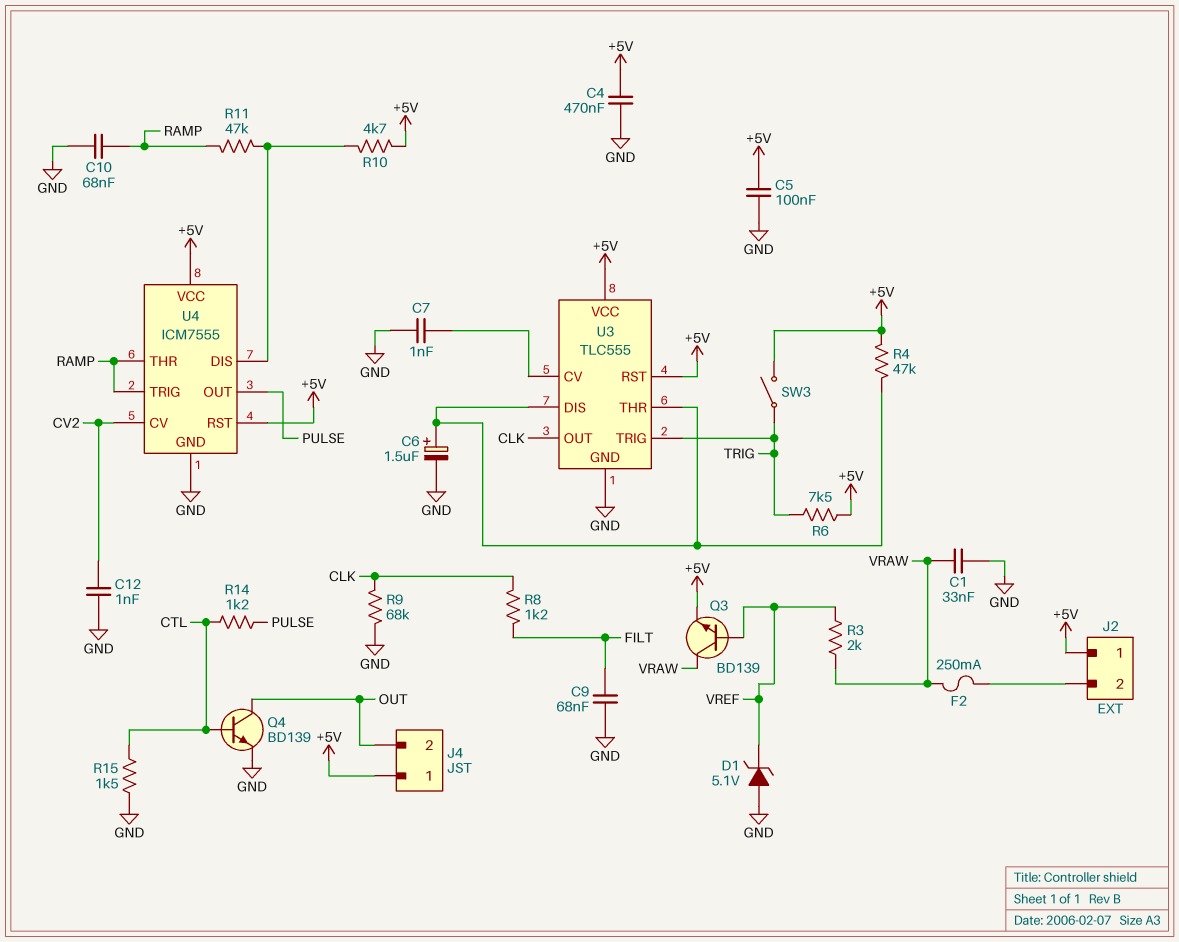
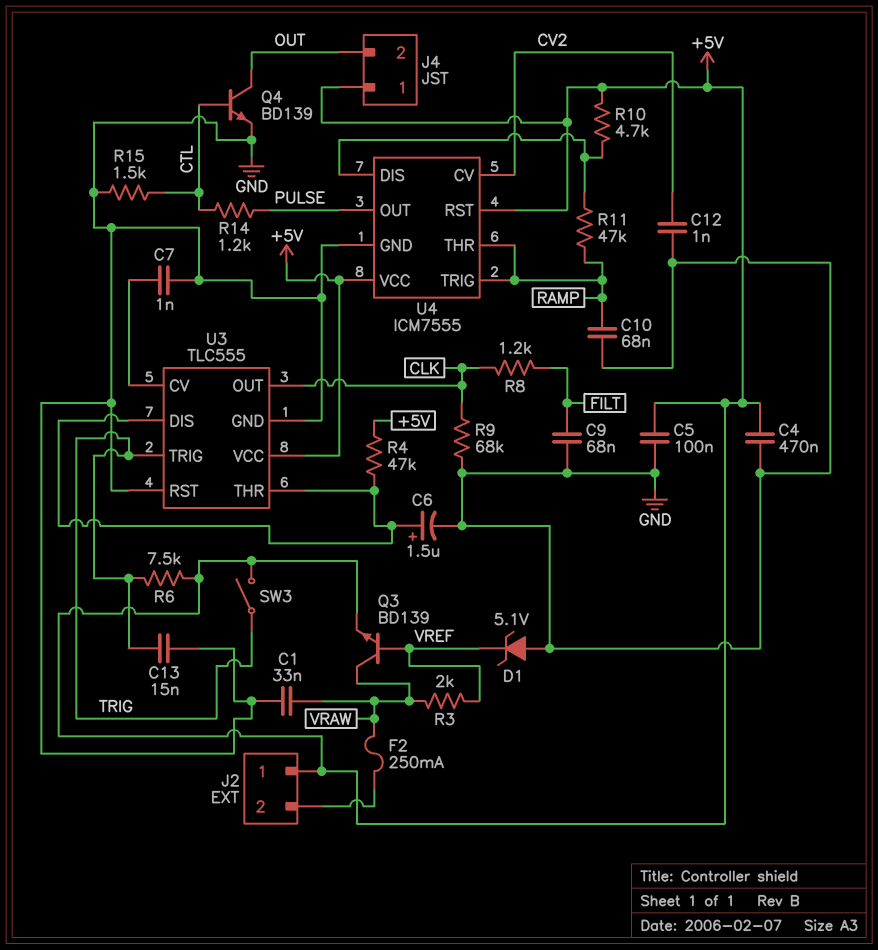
C13: none -> 15nF (GND, TRIG)
U3 pin RST: +5V -> GND

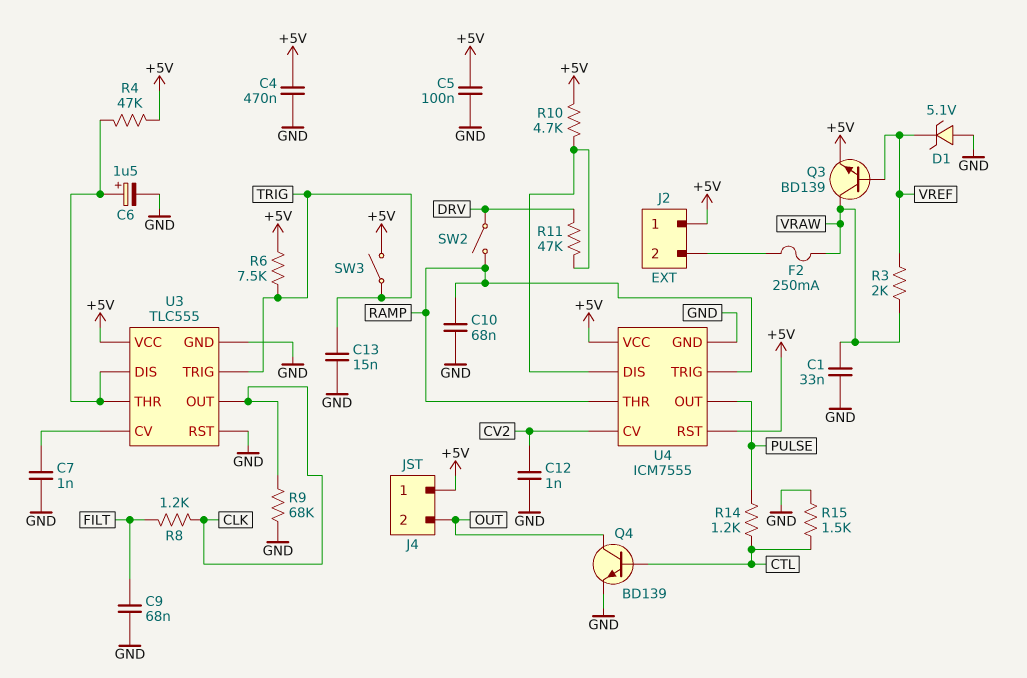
R11: 47k (RAMP, U4/DIS) -> 47k (DRV, U4/DIS)
SW2: none -> switch (DRV, RAMP)

